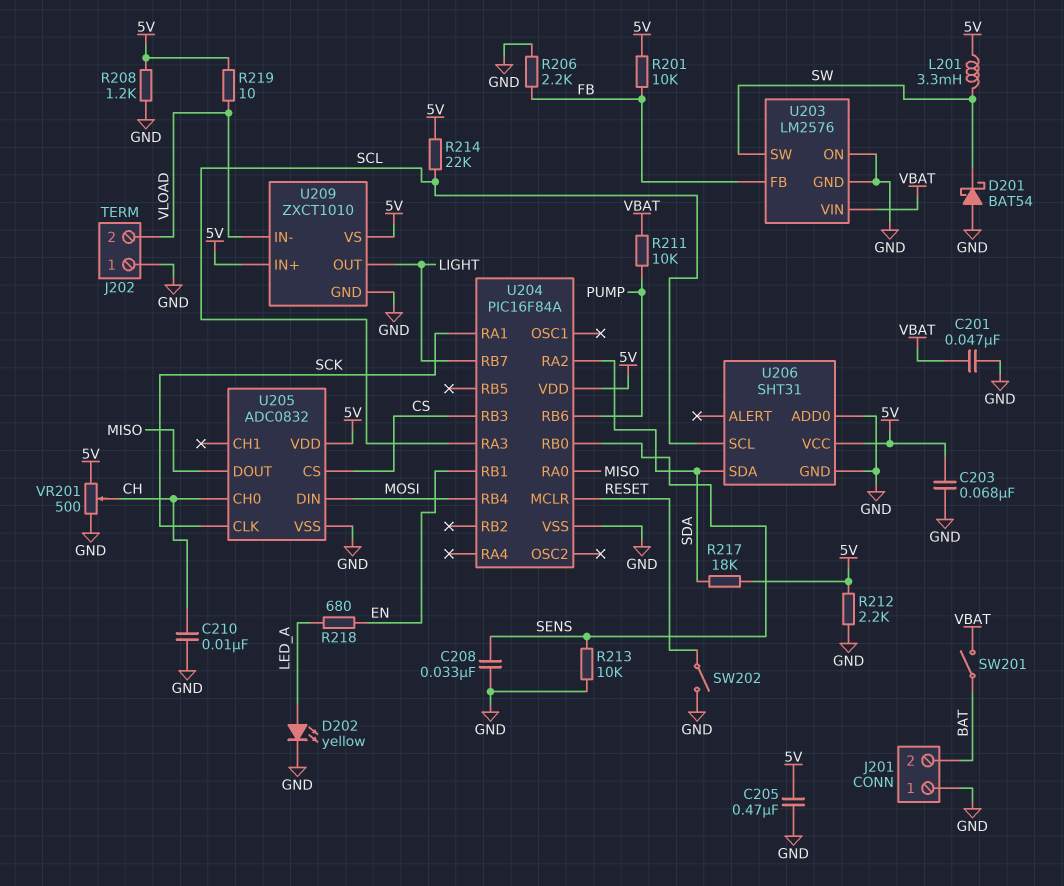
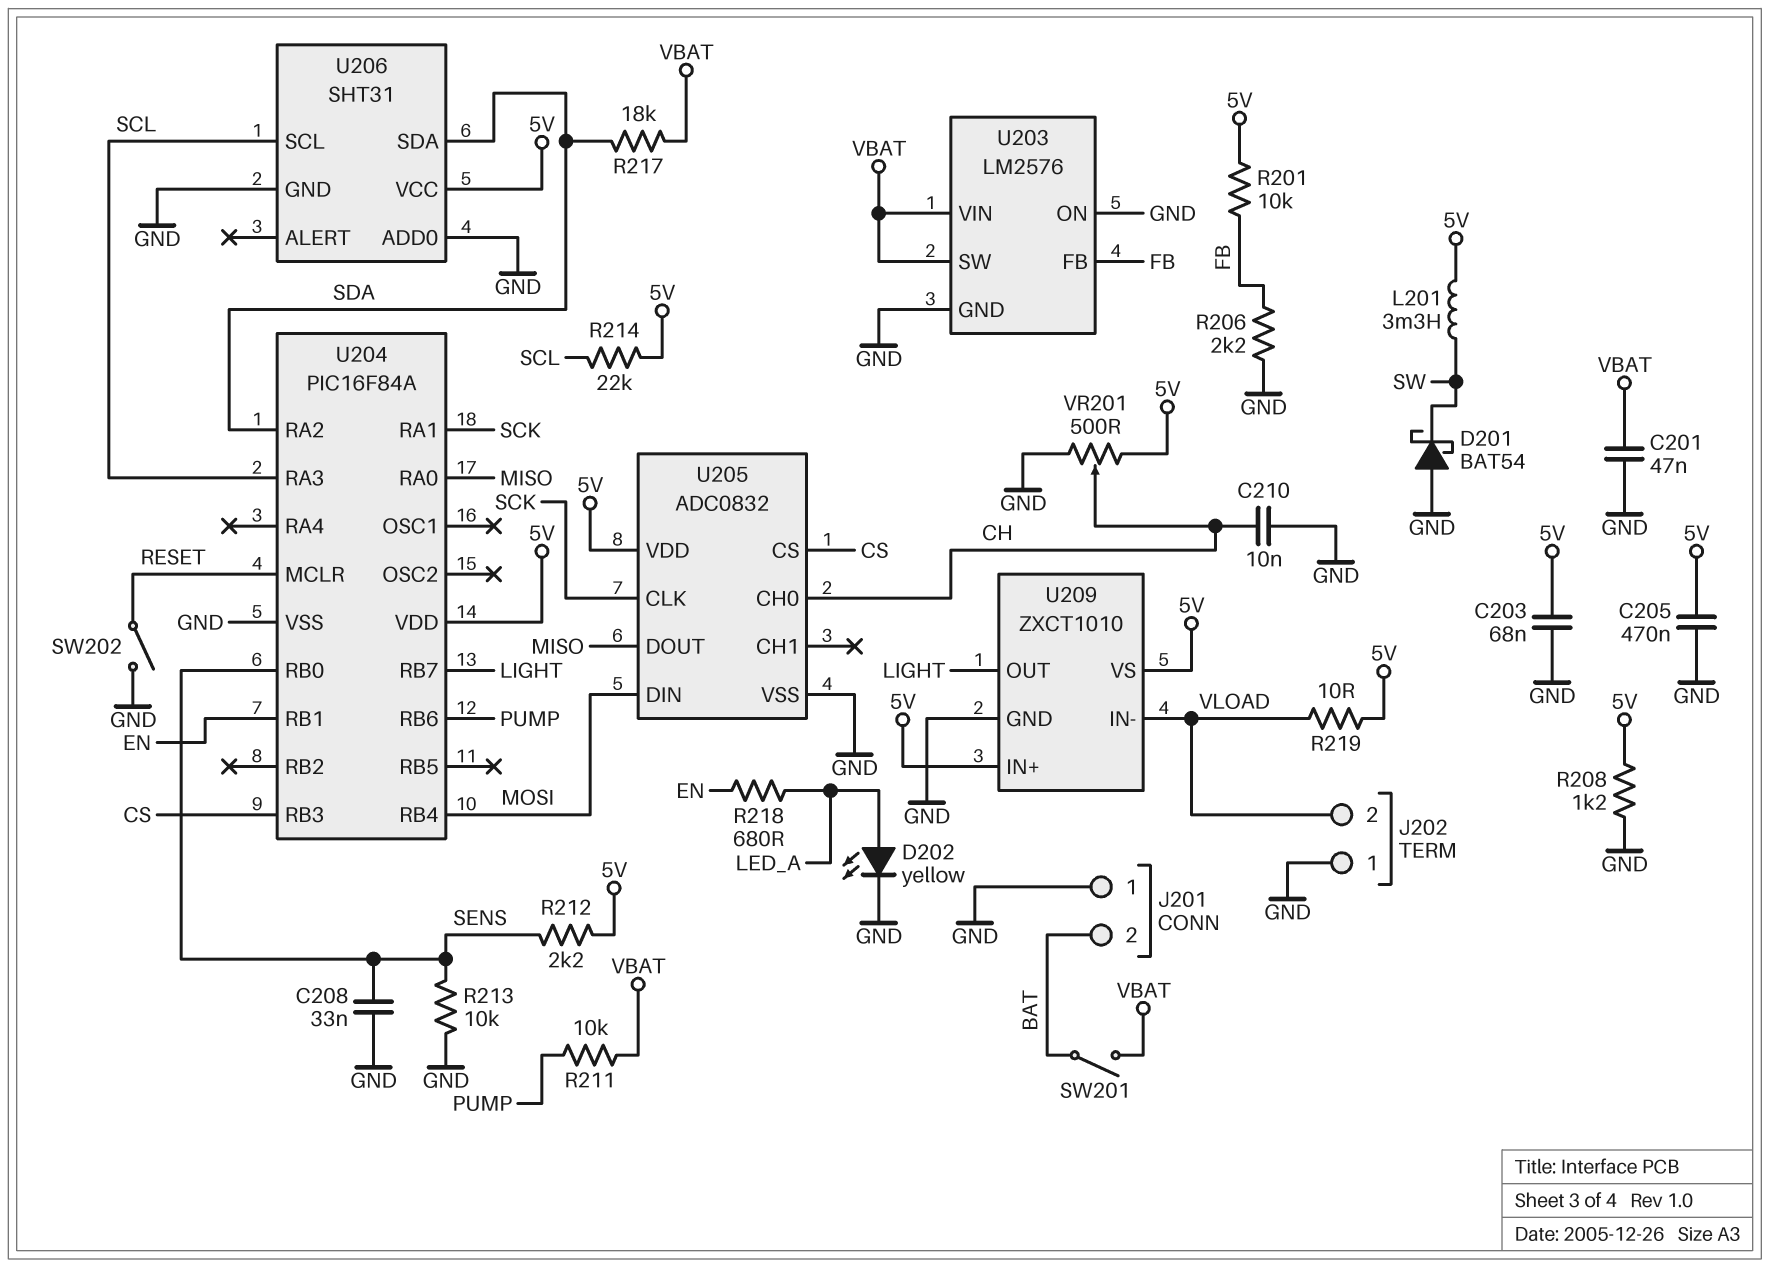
R212: 2.2k (5V, GND) -> 2.2k (5V, SENS)
R217: 18k (5V, SDA) -> 18k (SDA, VBAT)
U203 pin SW: SW -> VBAT

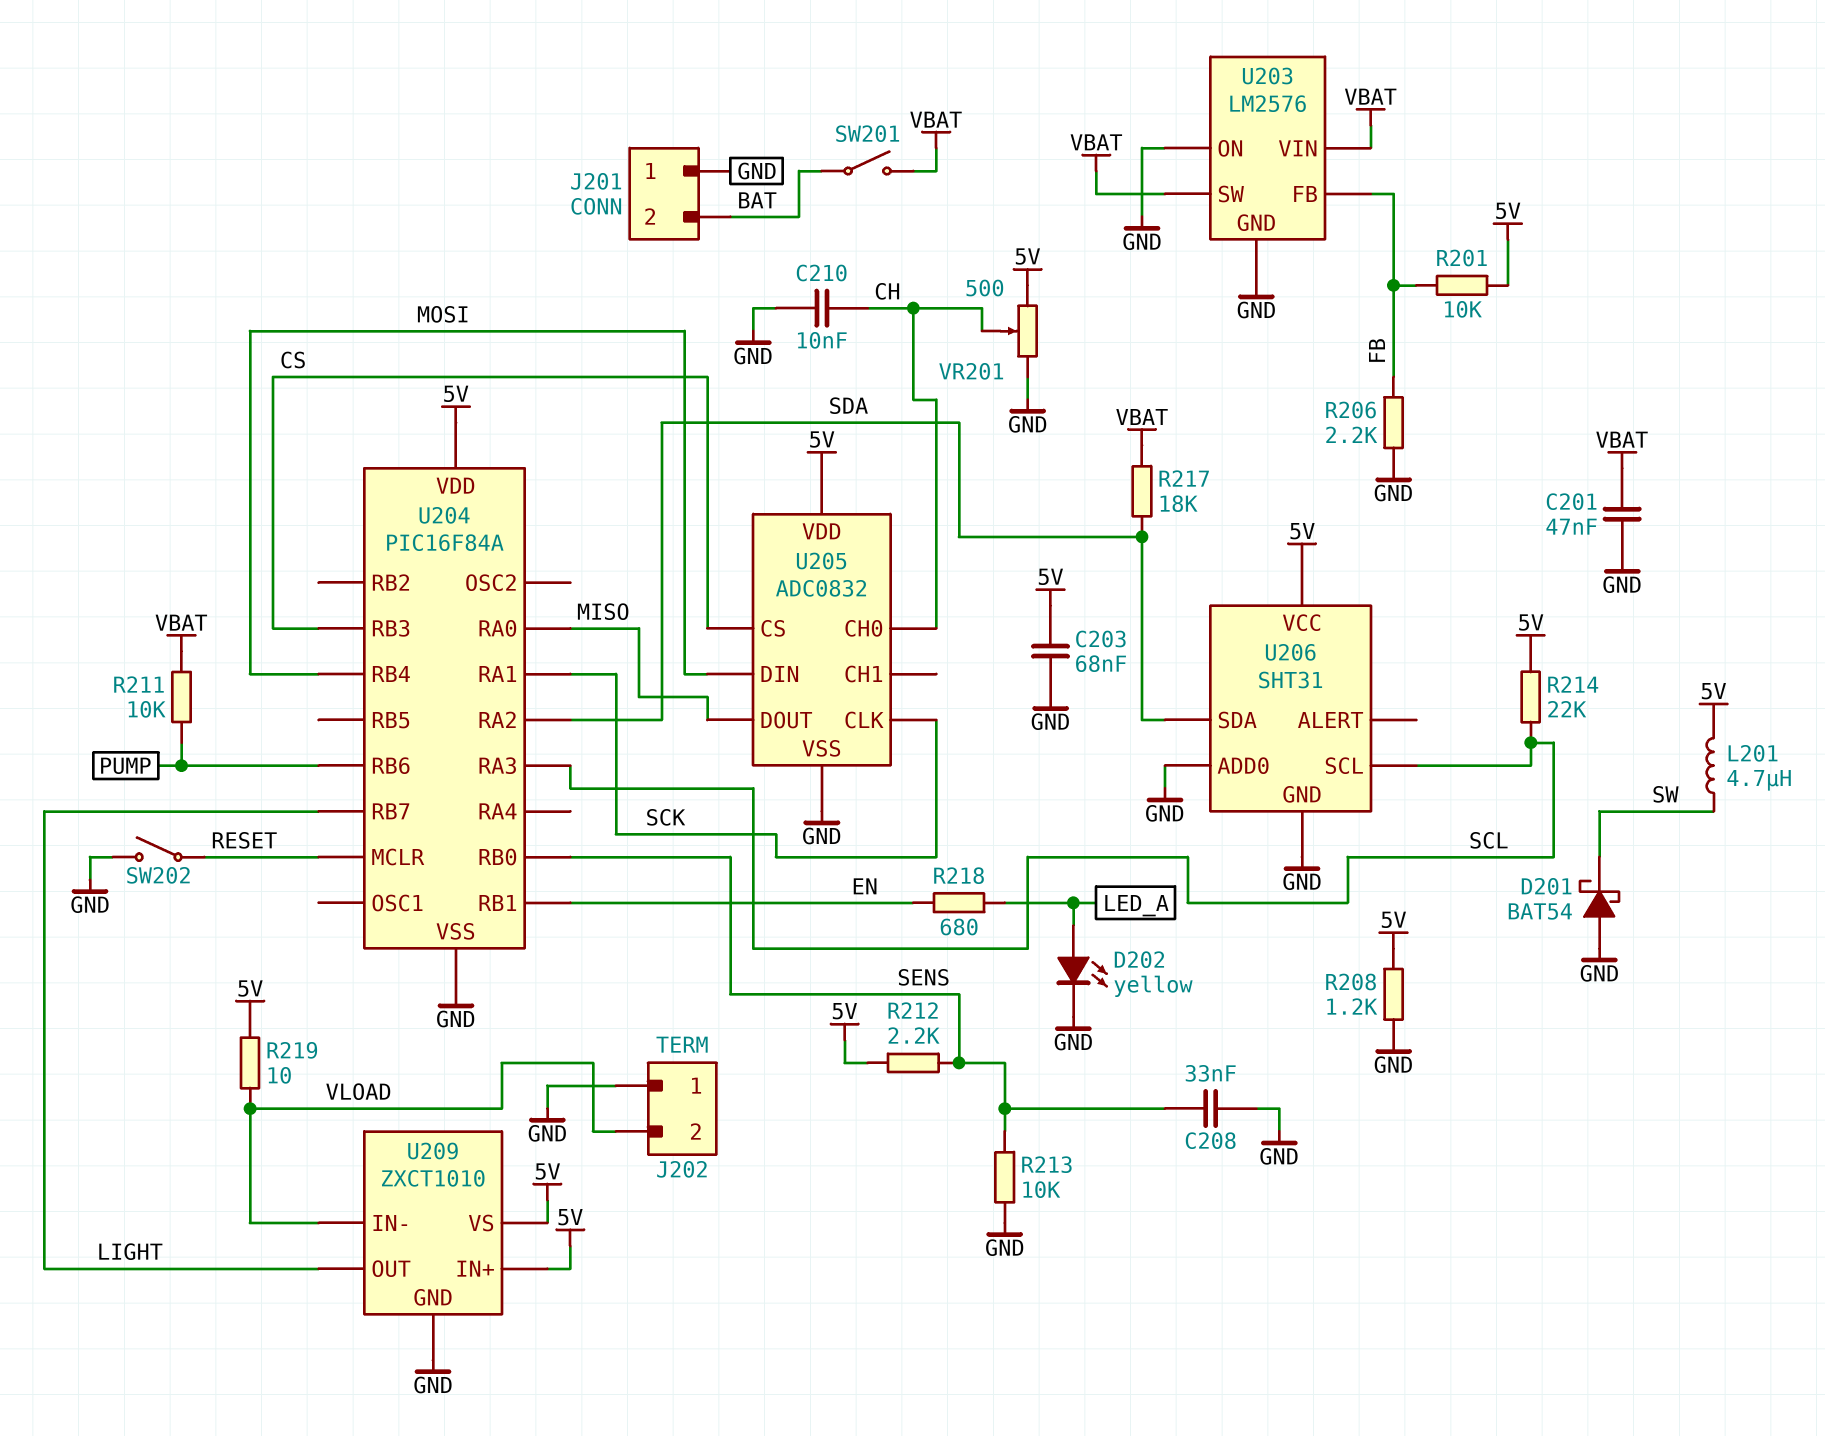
C205: 470nF (5V, GND) -> none
L201: 3.3mH (5V, SW) -> 4.7uH (5V, SW)

